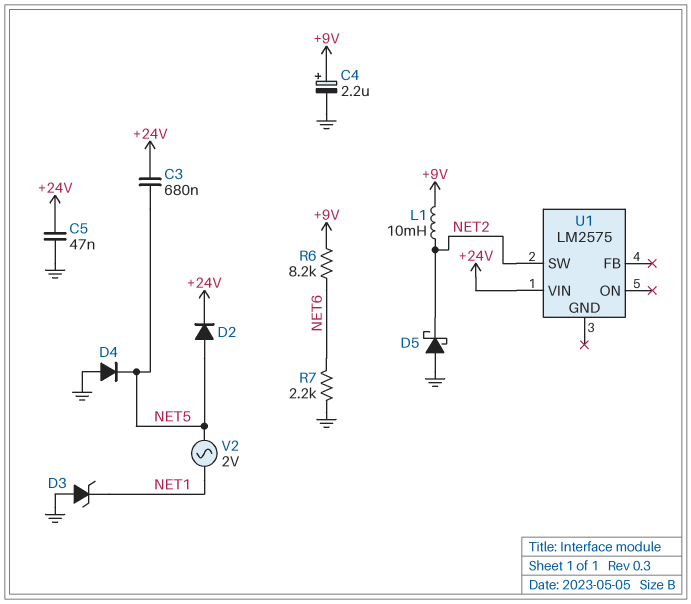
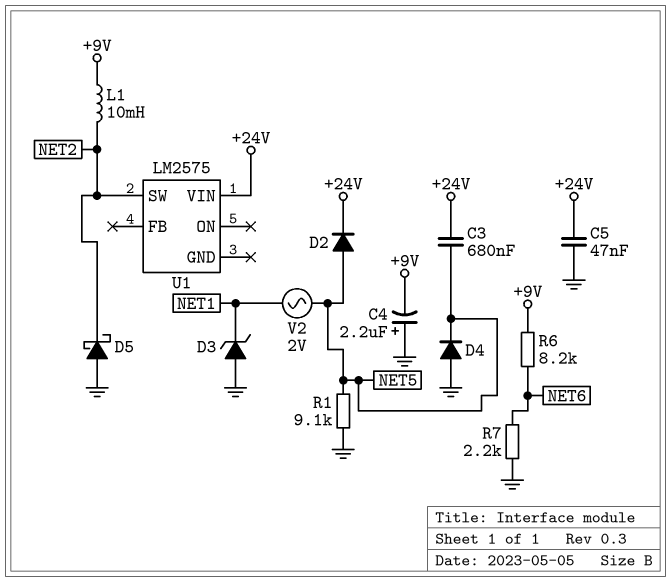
C4: 2.2uF (plus +9V, minus GND) -> 2.2uF (plus GND, minus +9V)
R1: none -> 9.1k (GND, NET5)

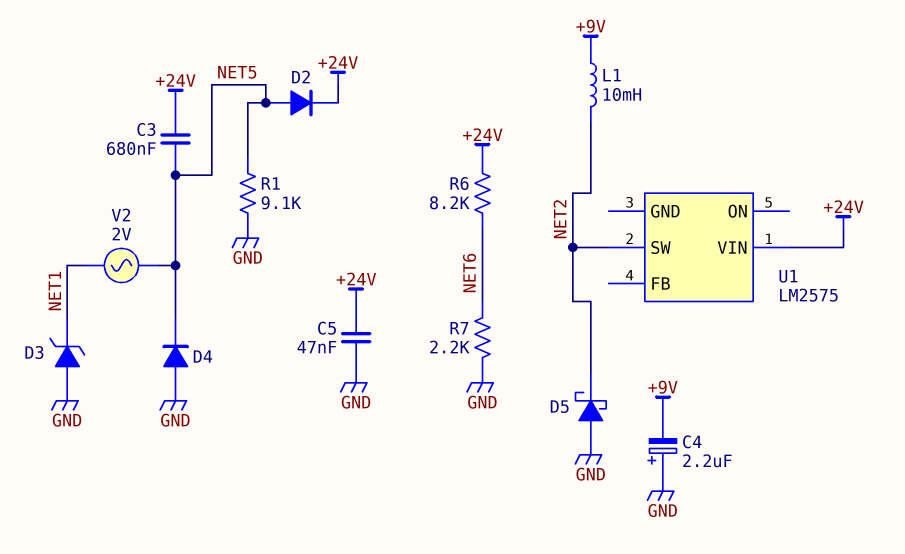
R6: 8.2k (+9V, NET6) -> 8.2k (+24V, NET6)

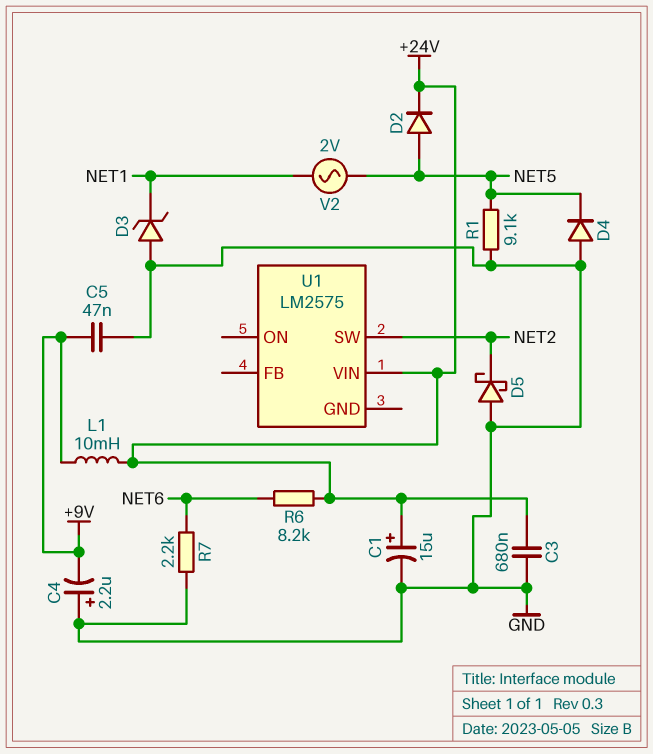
C1: none -> 15uF (plus +24V, minus GND)
C3: 680nF (+24V, NET5) -> 680nF (+24V, GND)
C5: 47nF (+24V, GND) -> 47nF (+9V, GND)
L1: 10mH (+9V, NET2) -> 10mH (+9V, +24V)

